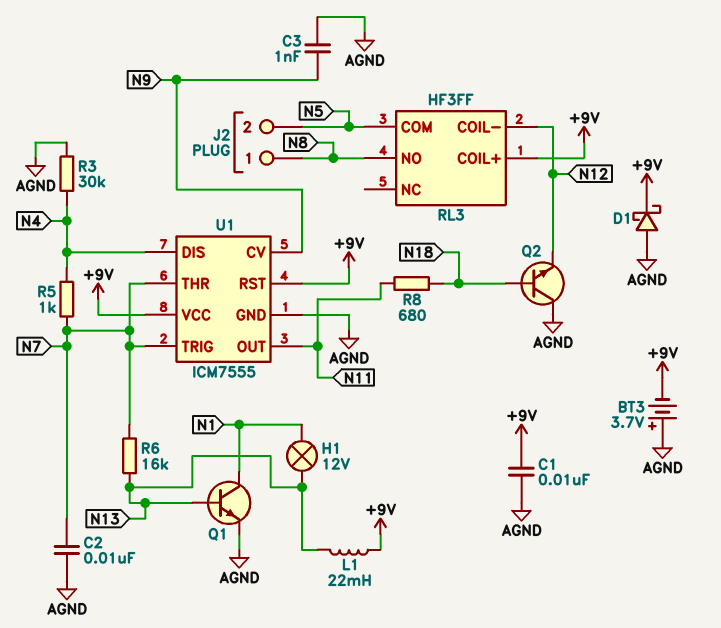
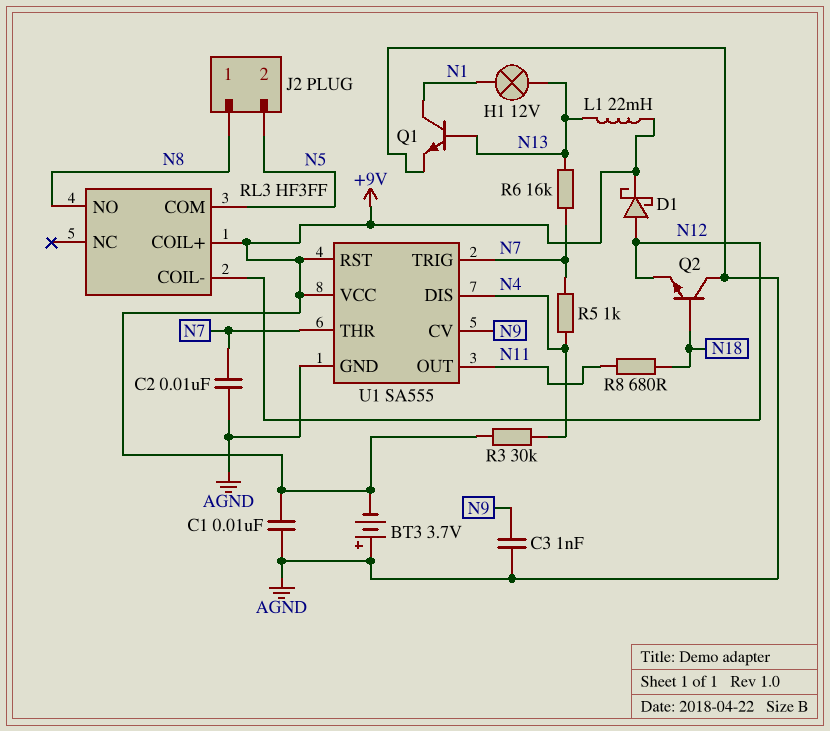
D1: schottky (A AGND, K +9V) -> schottky (A N12, K +9V)
R3: 30k (AGND, N4) -> 30k (+9V, N4)
U1: ICM7555 -> SA555

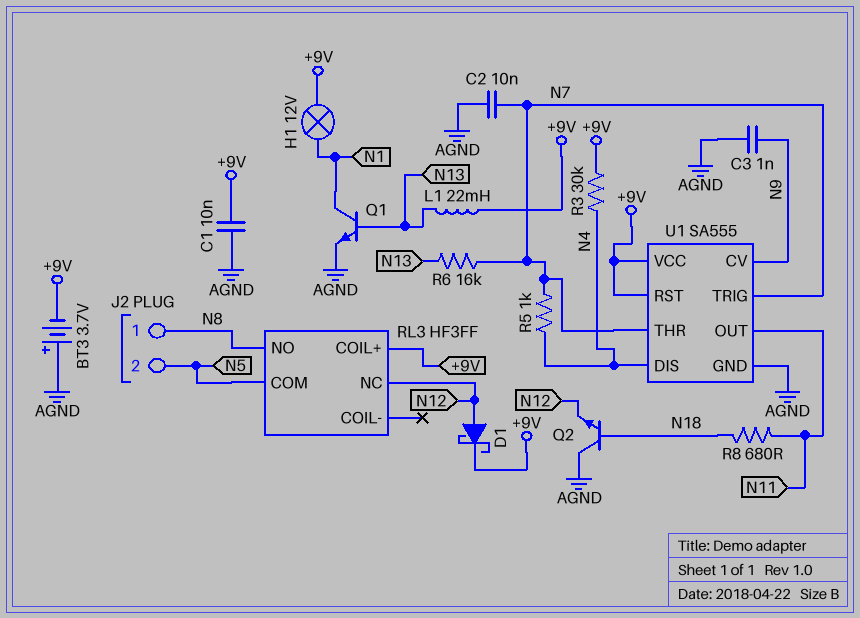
H1: lamp 12V (N1, N13) -> lamp 12V (+9V, N1)
RL3 pin COIL-: N12 -> none
RL3 pin NC: none -> N12

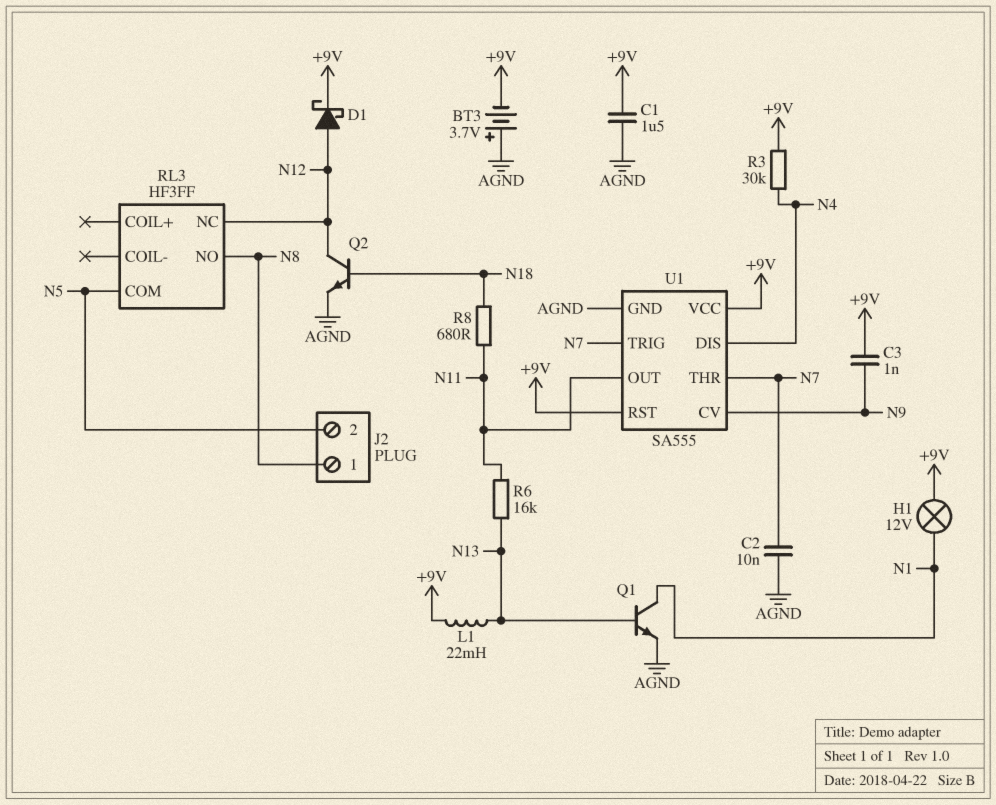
C1: 10nF (+9V, AGND) -> 1.5uF (+9V, AGND)
C3: 1nF (AGND, N9) -> 1nF (+9V, N9)
Q2: NPN (B N18, C AGND, E N12) -> NPN (B N18, C N12, E AGND)
R5: 1k (N4, N7) -> none
R6: 16k (N7, N13) -> 16k (N11, N13)
RL3 pin COIL+: +9V -> none

